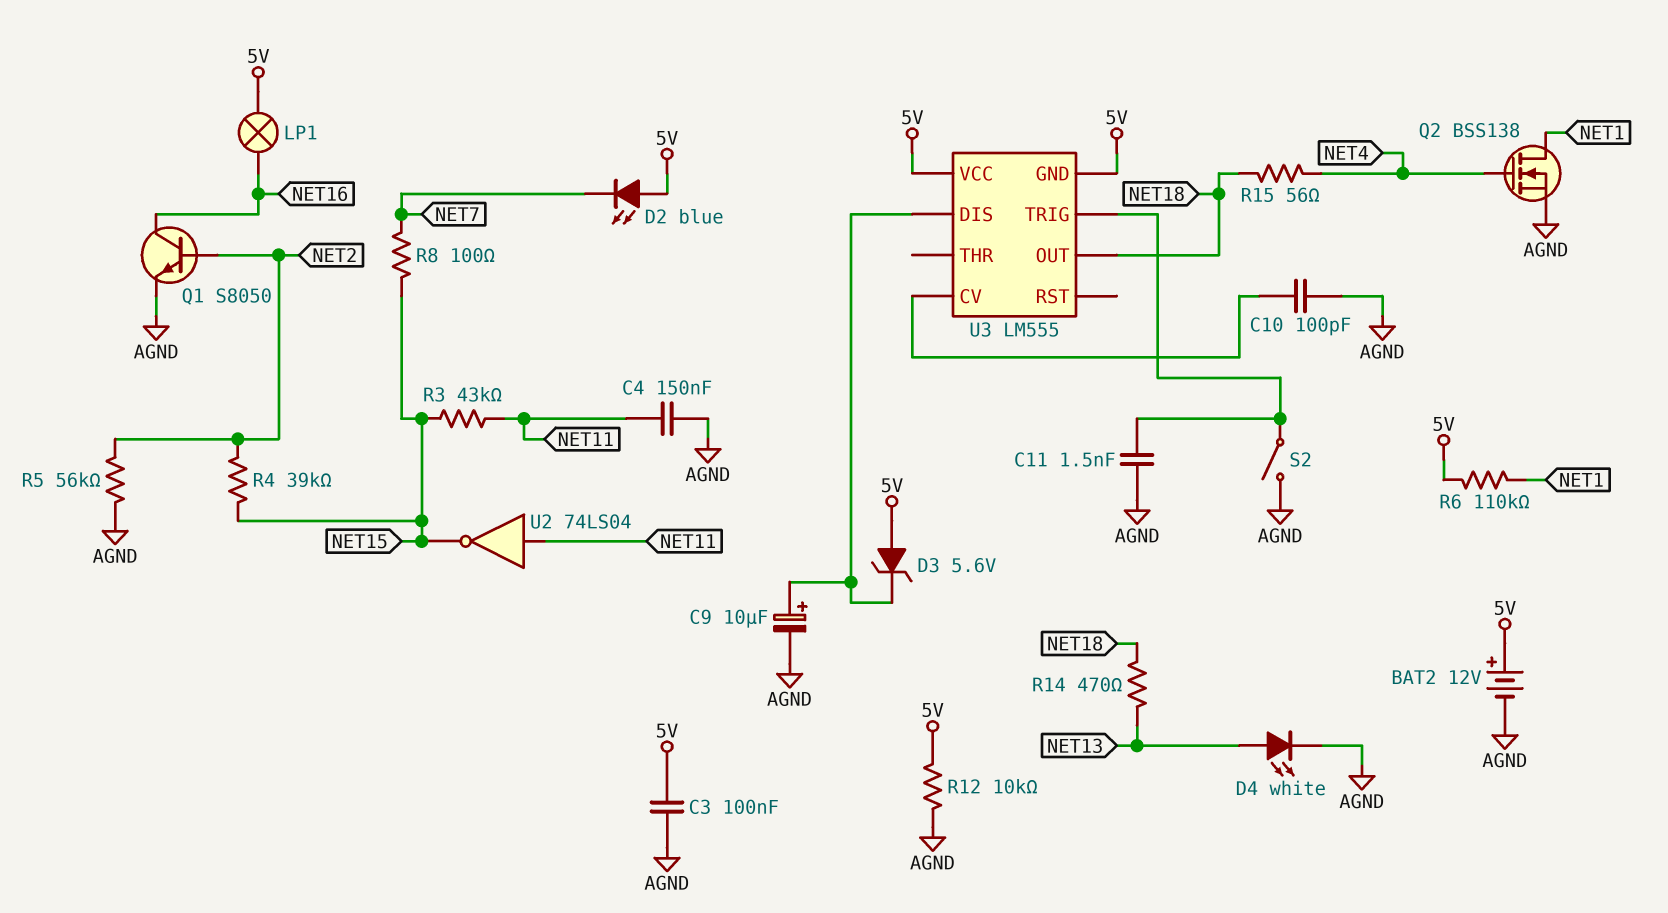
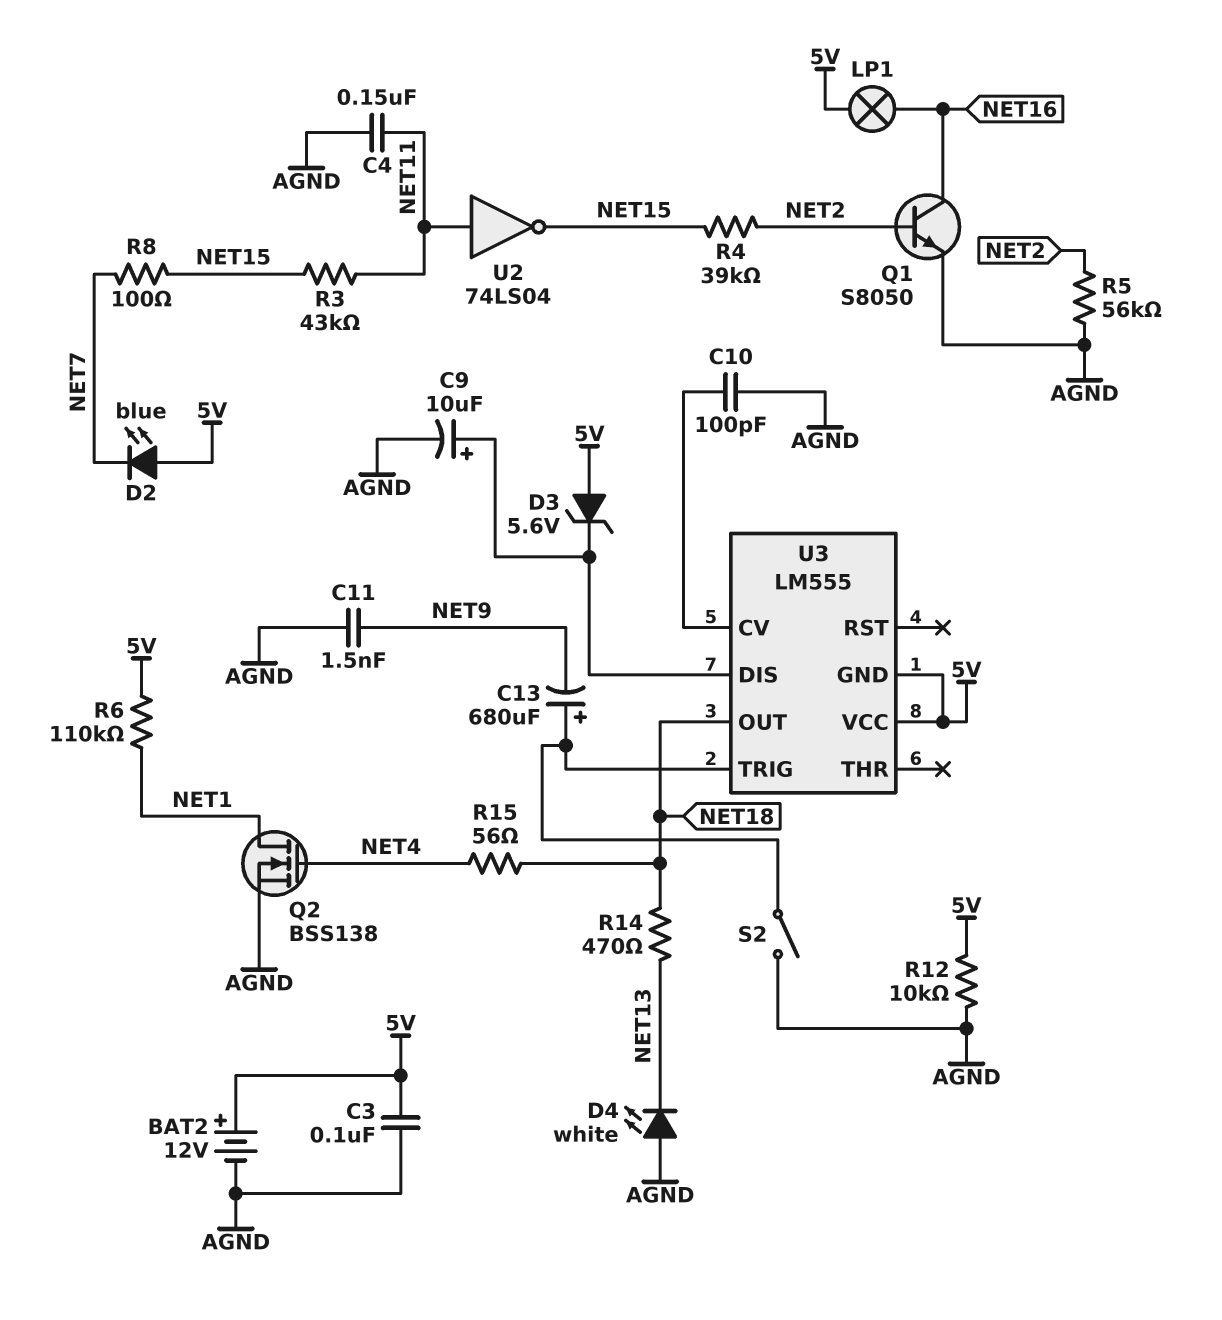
C11: 1.5nF (AGND, U3/TRIG) -> 1.5nF (AGND, NET9)
C13: none -> 680uF (plus U3/TRIG, minus NET9)
D4: LED white (A NET13, K AGND) -> LED white (A AGND, K NET13)

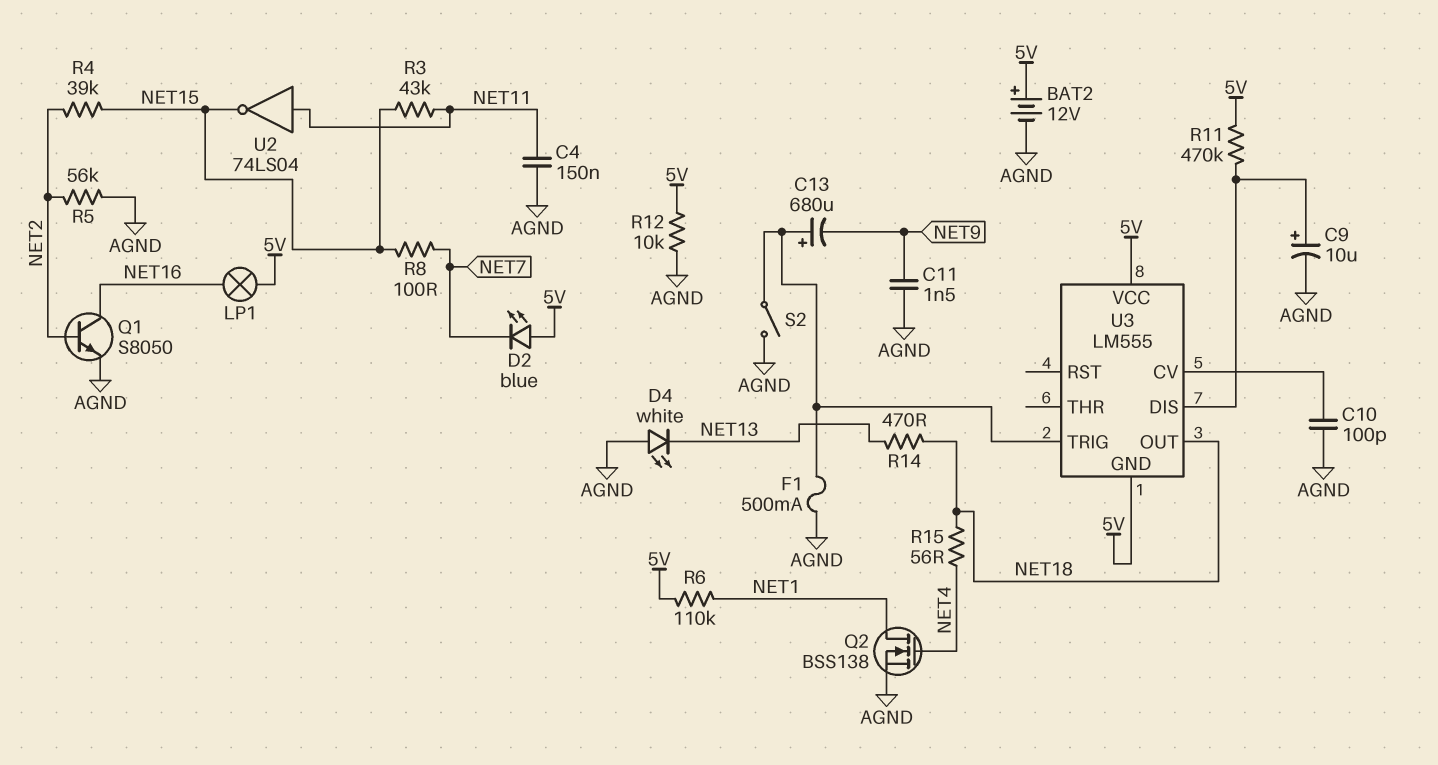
C3: 100nF (5V, AGND) -> none
D3: zener 5.6V (A 5V, K U3/DIS) -> none
F1: none -> 500mA (AGND, U3/TRIG)
R11: none -> 470k (5V, U3/DIS)

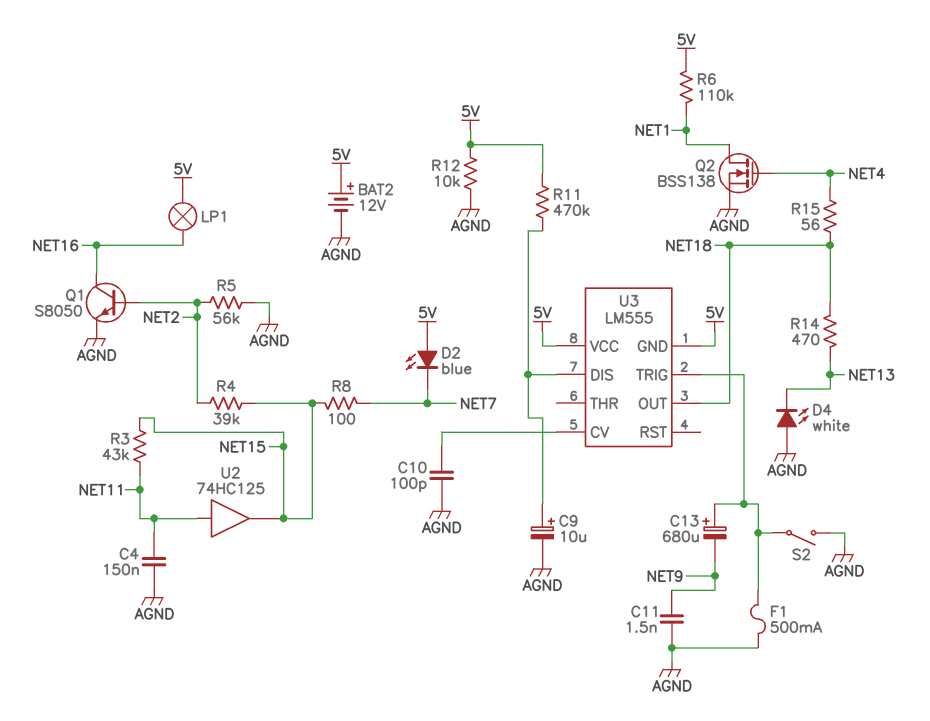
U2: NOT 74LS04 (in NET11, out NET15) -> buffer 74HC125 (in NET11, out NET15)

